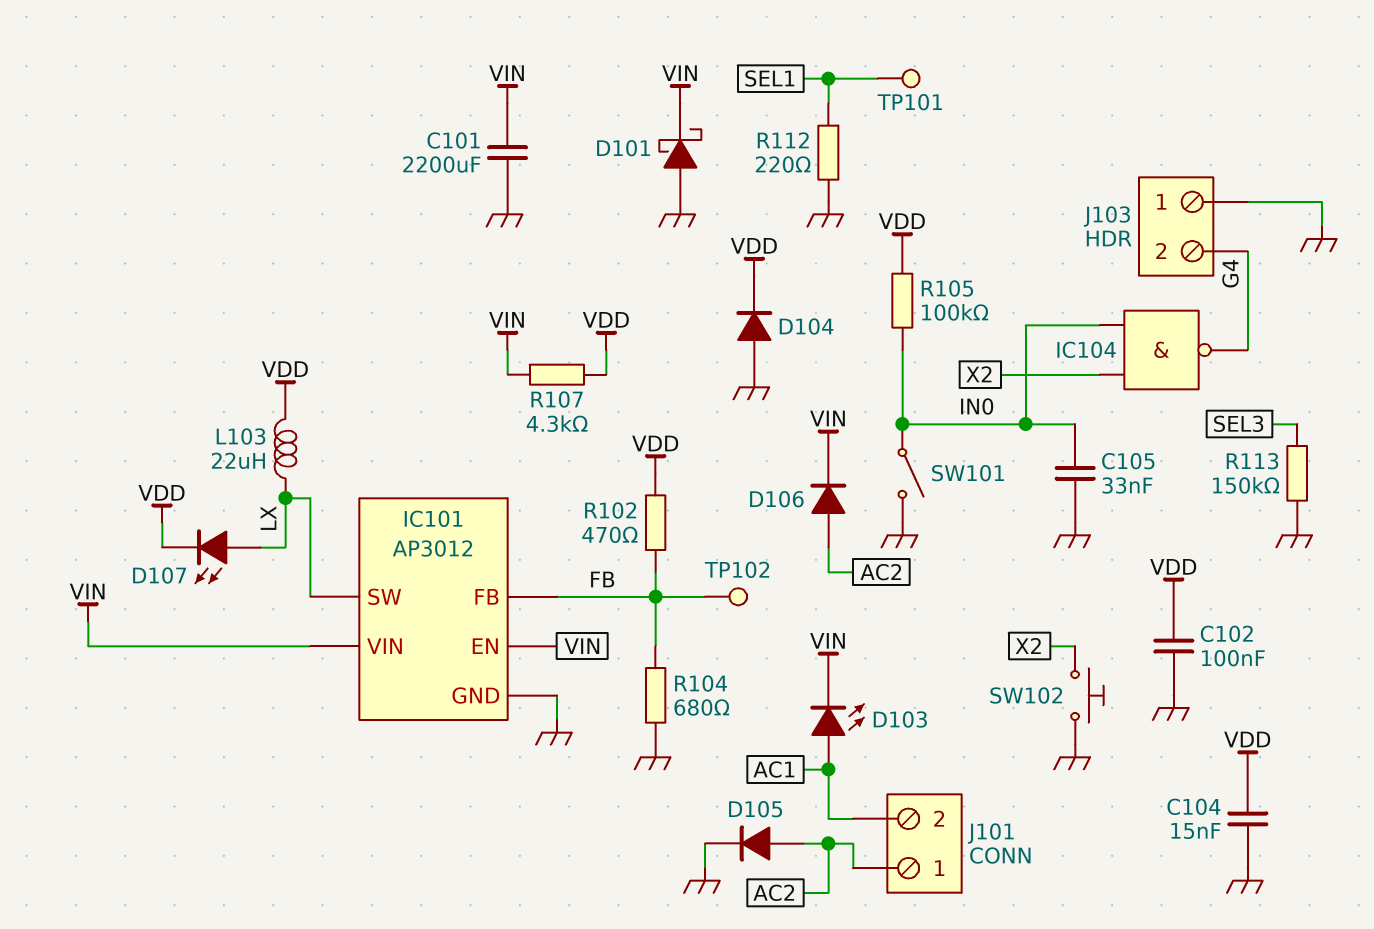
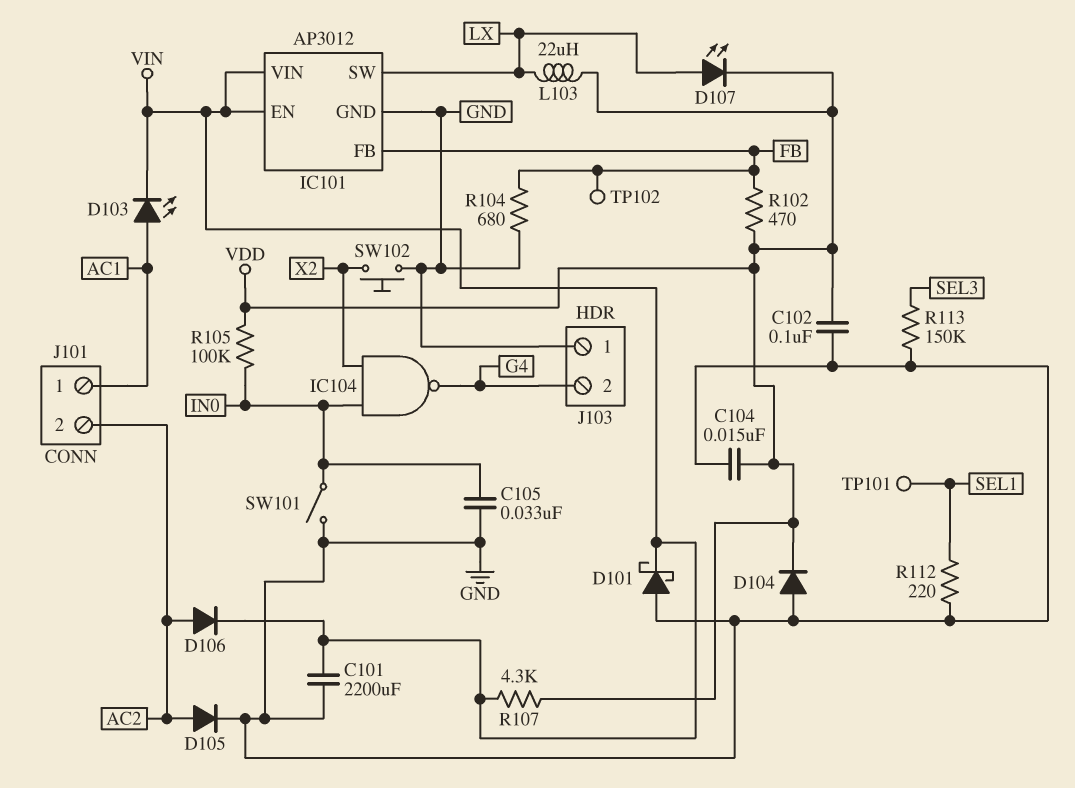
J101 pin 1: AC2 -> AC1
J101 pin 2: AC1 -> AC2

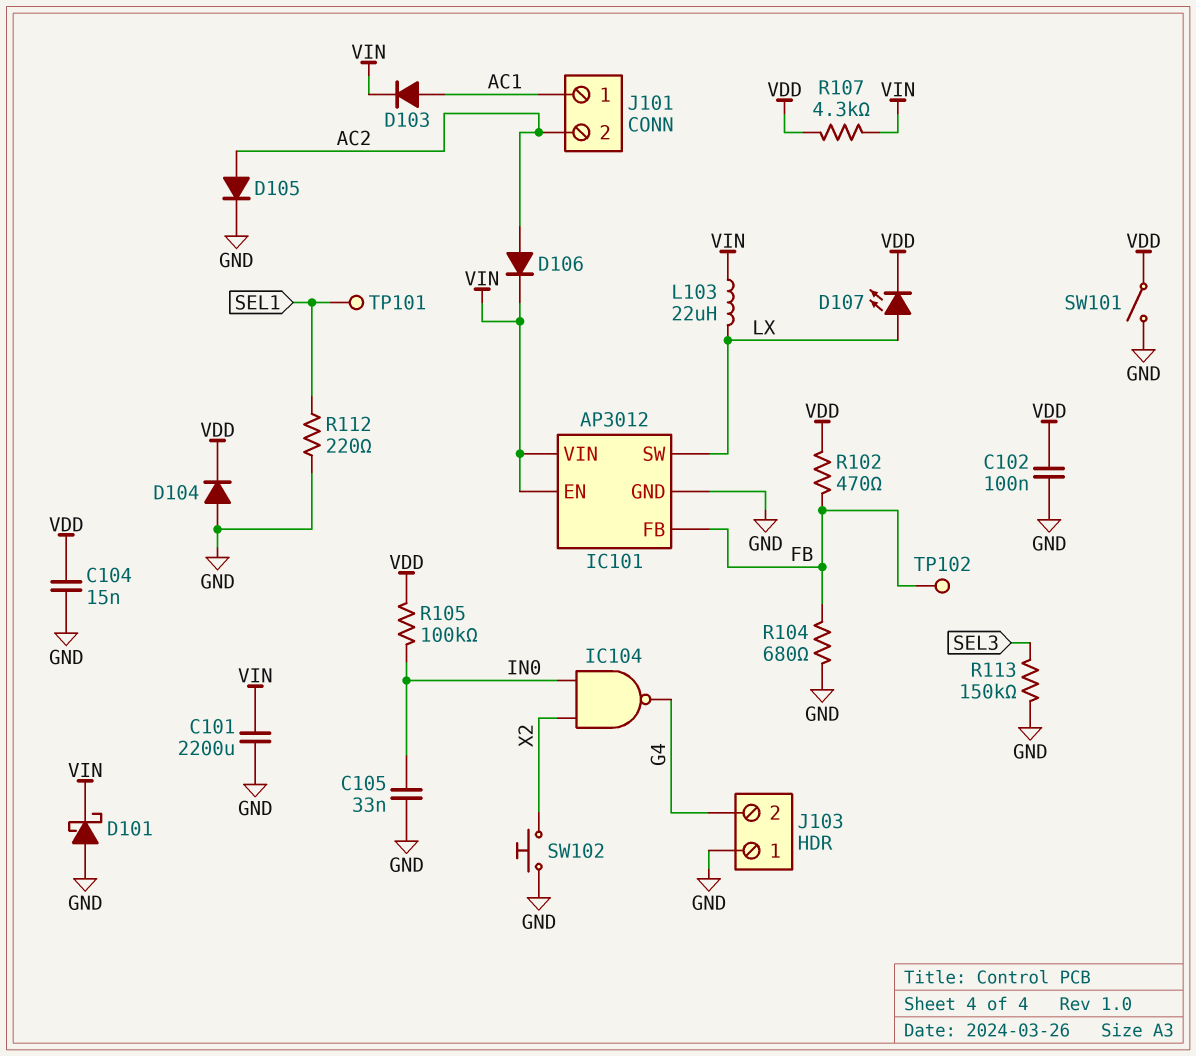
D103: LED (A AC1, K VIN) -> diode (A AC1, K VIN)
L103: 22uH (LX, VDD) -> 22uH (LX, VIN)
SW101: switch (GND, IN0) -> switch (GND, VDD)

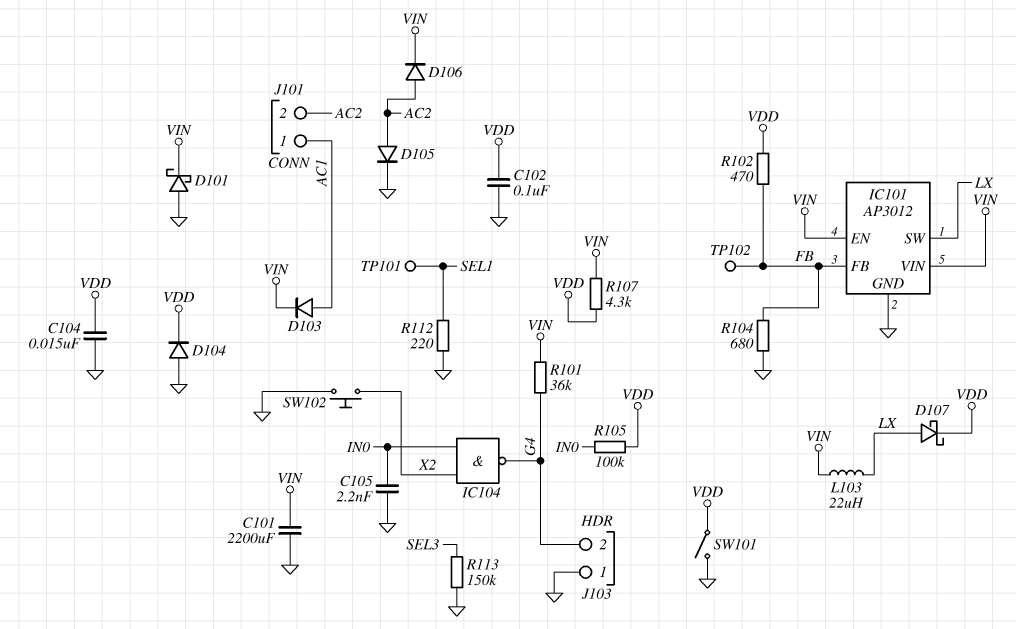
C105: 33nF (GND, IN0) -> 2.2nF (GND, IN0)
D107: LED (A LX, K VDD) -> schottky (A LX, K VDD)
R101: none -> 36k (G4, VIN)

